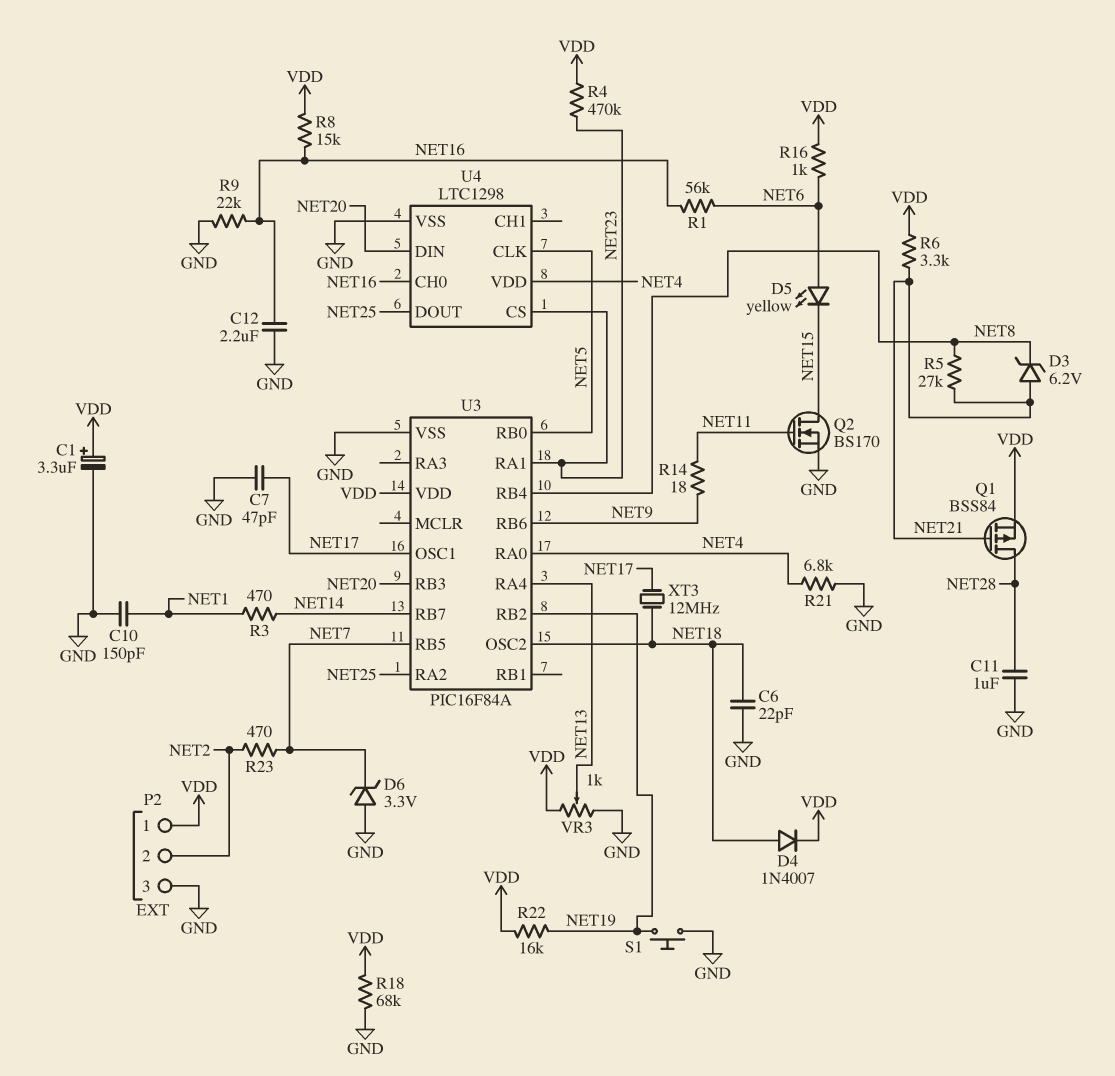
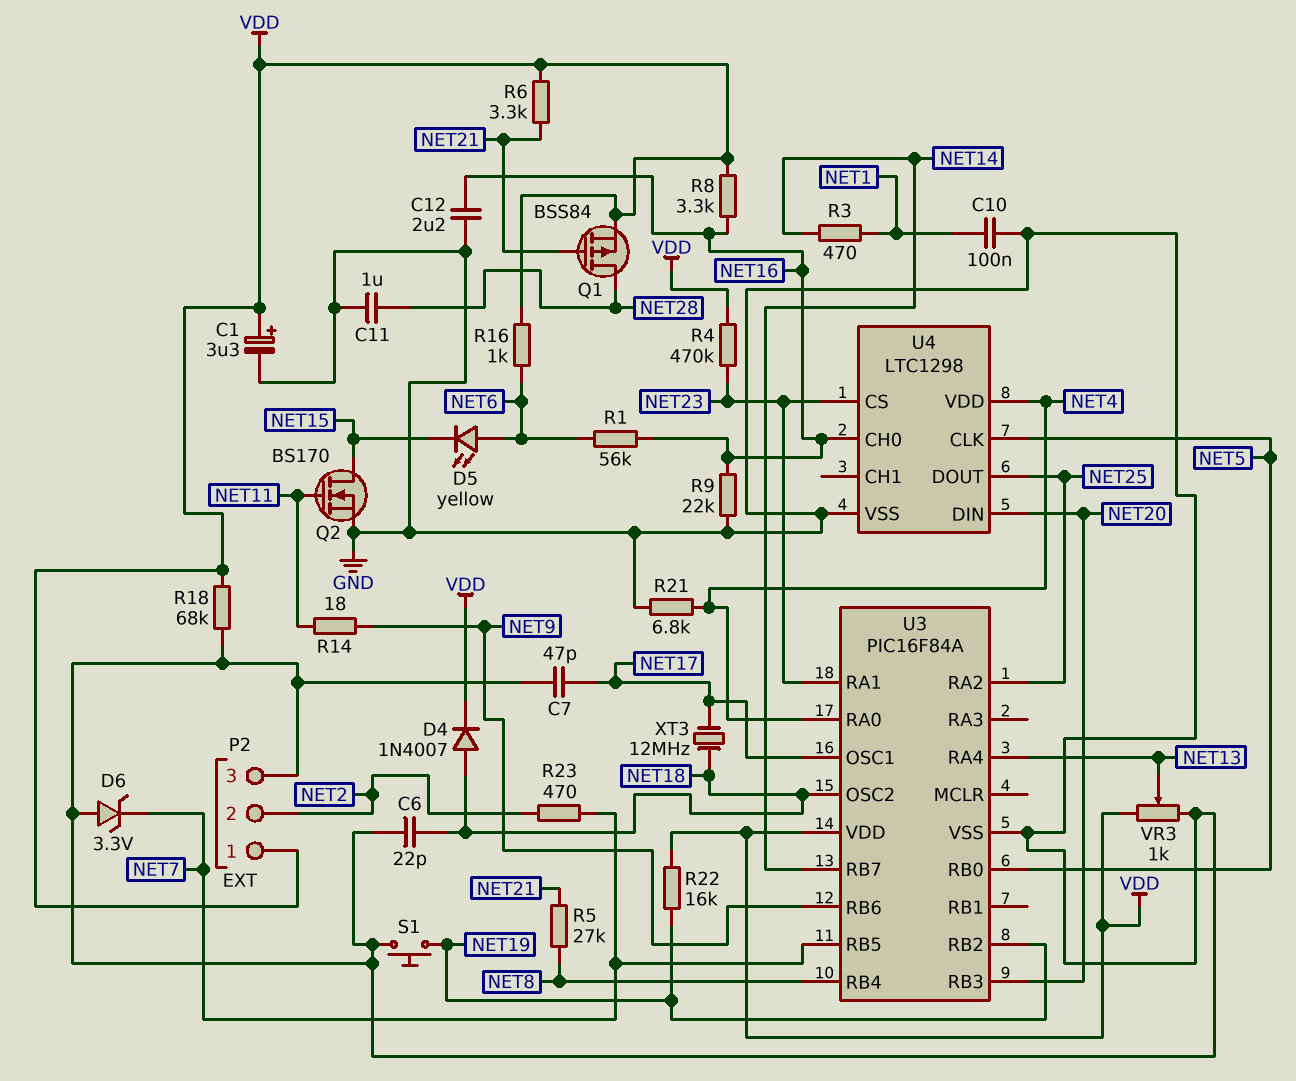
C10: 150pF (GND, NET1) -> 100nF (GND, NET1)
D3: zener 6.2V (A NET21, K NET8) -> none
R8: 15k (NET16, VDD) -> 3.3k (NET16, VDD)

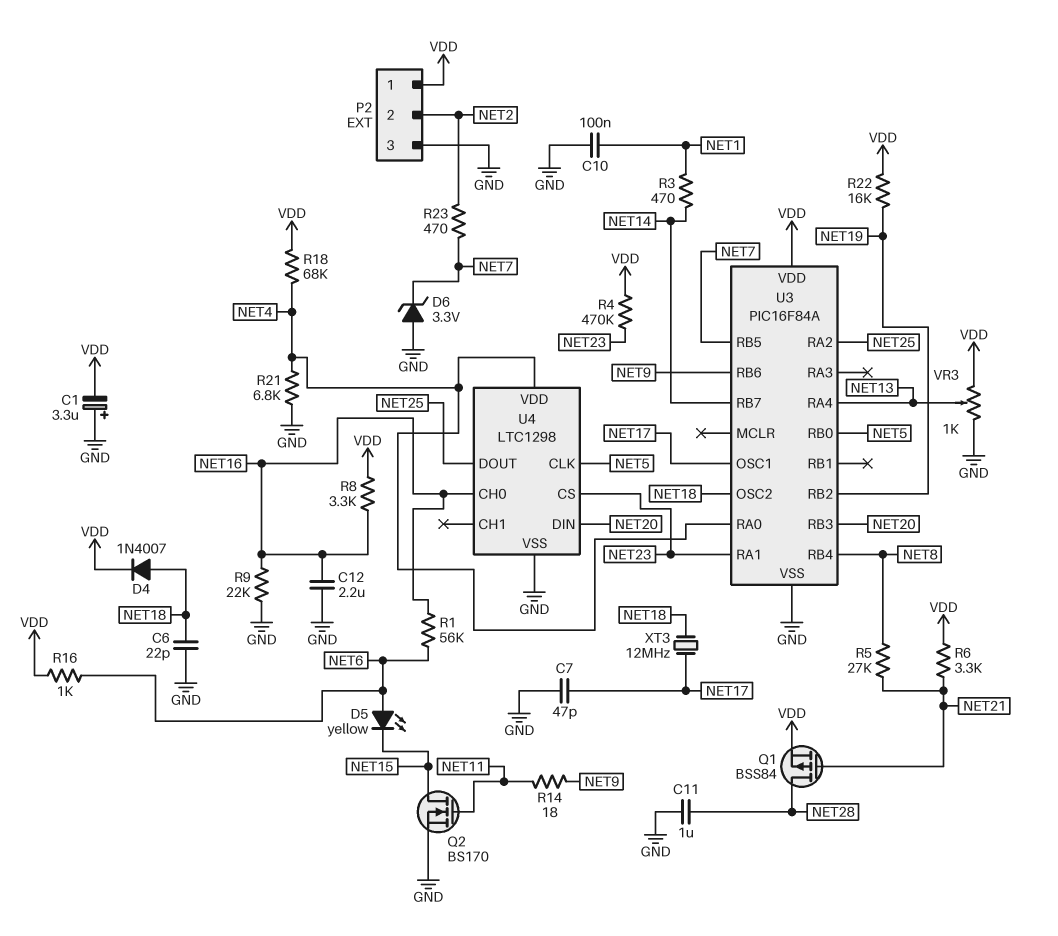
C1: 3.3uF (plus VDD, minus GND) -> 3.3uF (plus GND, minus VDD)
R18: 68k (GND, VDD) -> 68k (NET4, VDD)
S1: button (GND, NET19) -> none

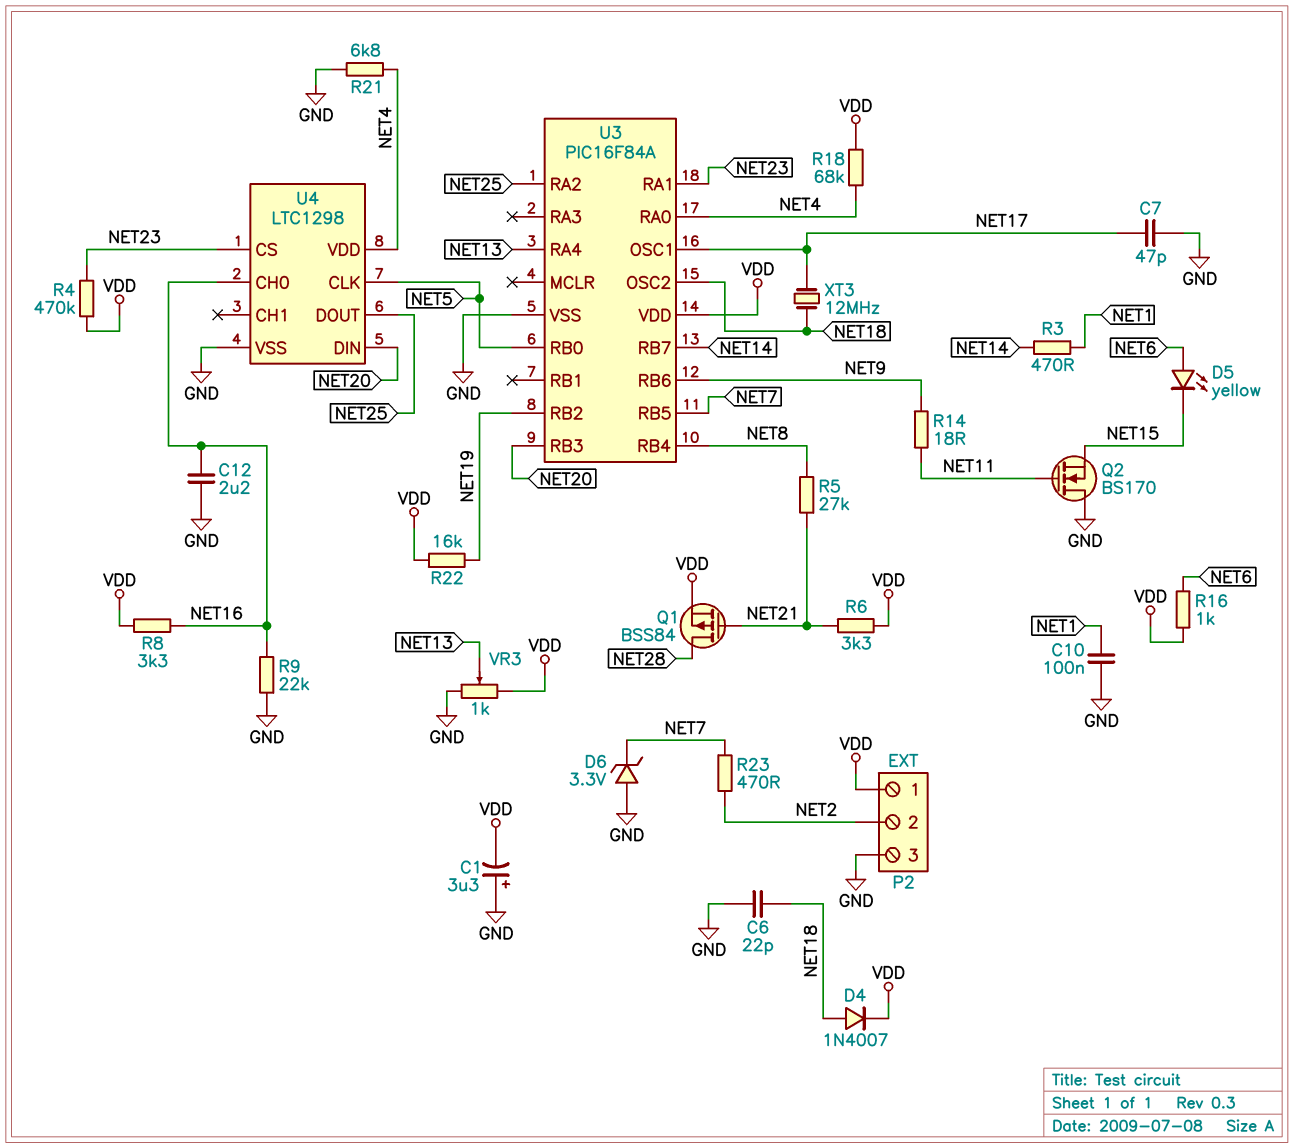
C11: 1uF (GND, NET28) -> none
Q2: NMOS BS170 (G NET11, D NET15, S GND) -> NMOS BS170 (G NET11, D GND, S NET15)
R1: 56k (NET6, NET16) -> none

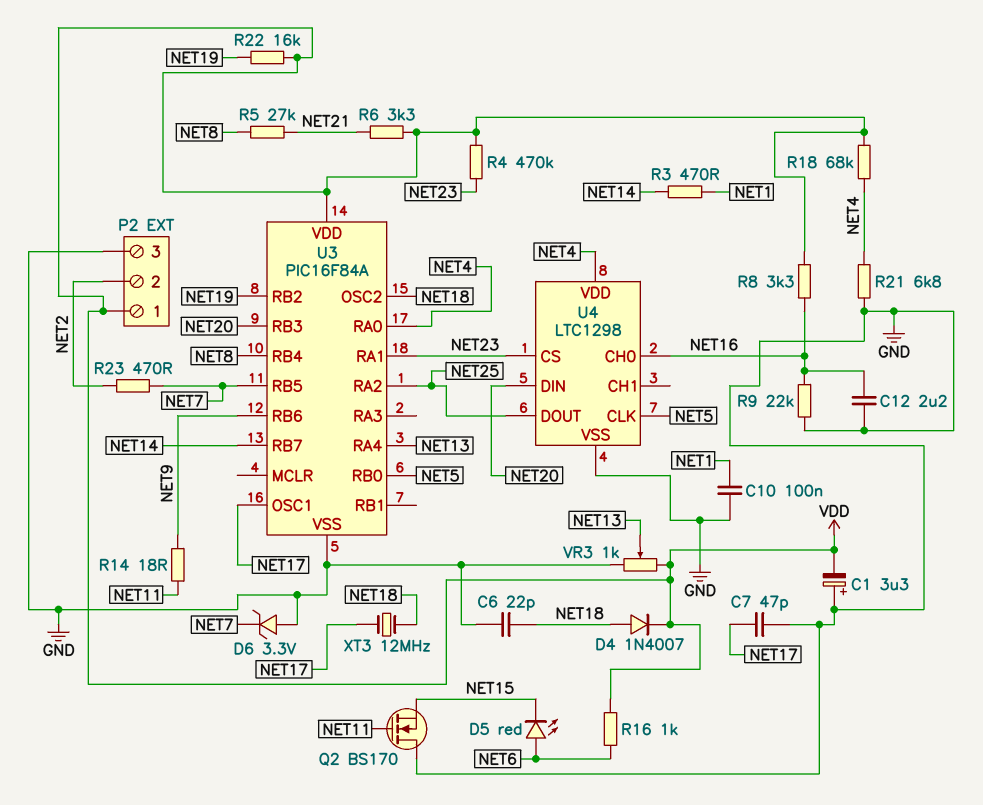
D5: LED yellow (A NET6, K NET15) -> LED red (A NET6, K NET15)
Q1: PMOS BSS84 (G NET21, D NET28, S VDD) -> none

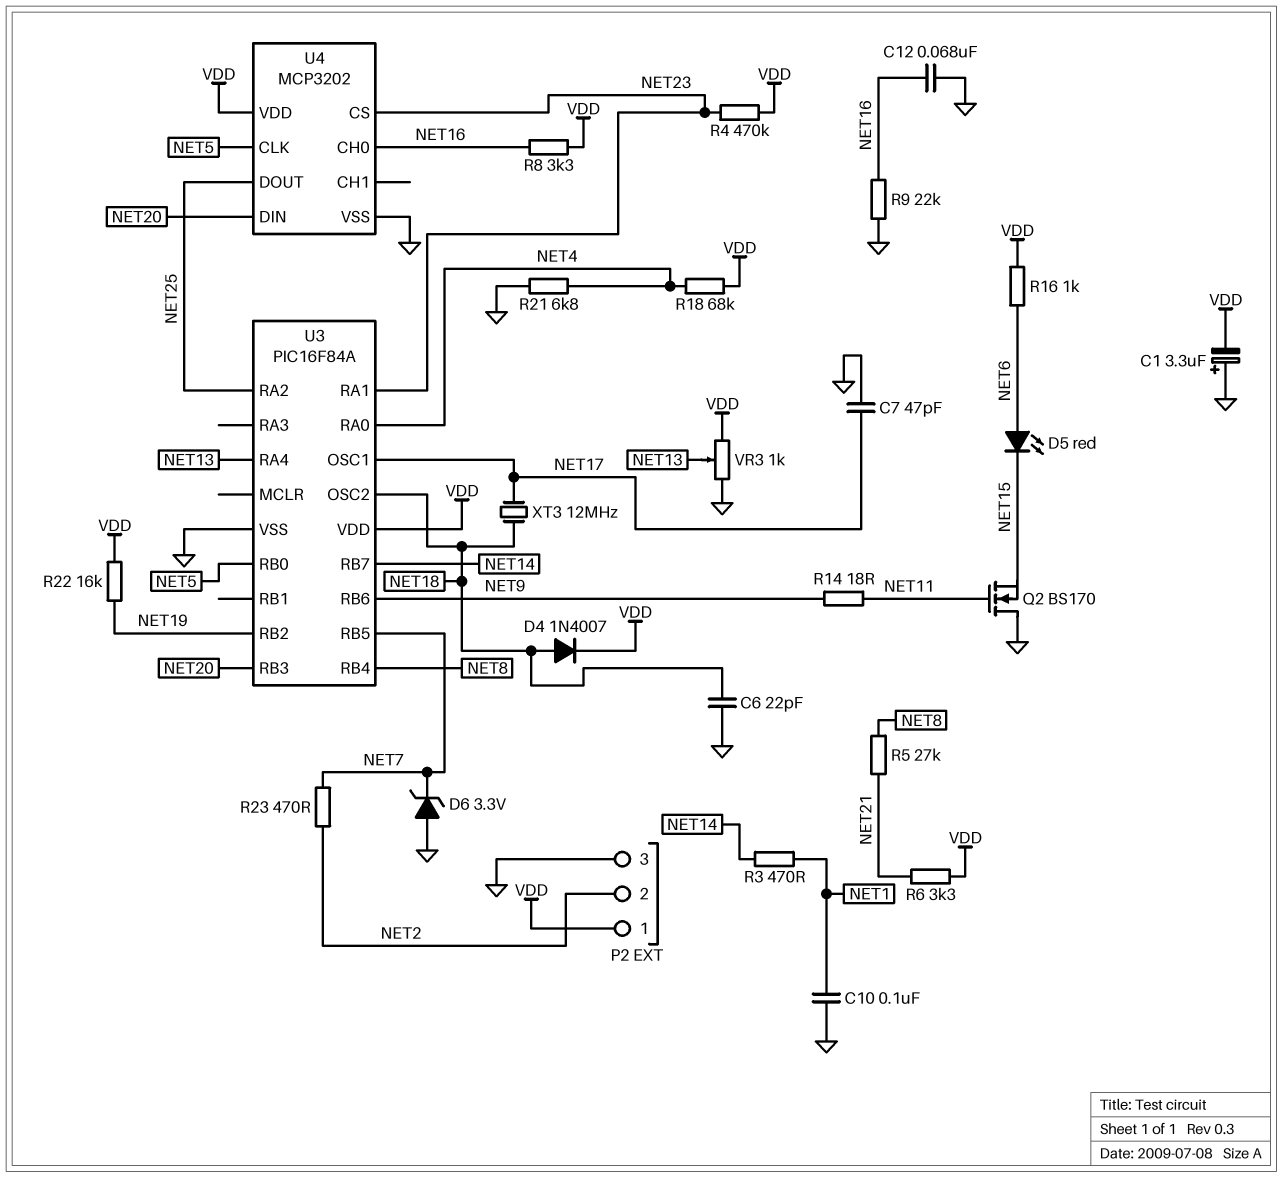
C12: 2.2uF (GND, NET16) -> 68nF (GND, NET16)
U4: LTC1298 -> MCP3202
U4 pin VDD: NET4 -> VDD

